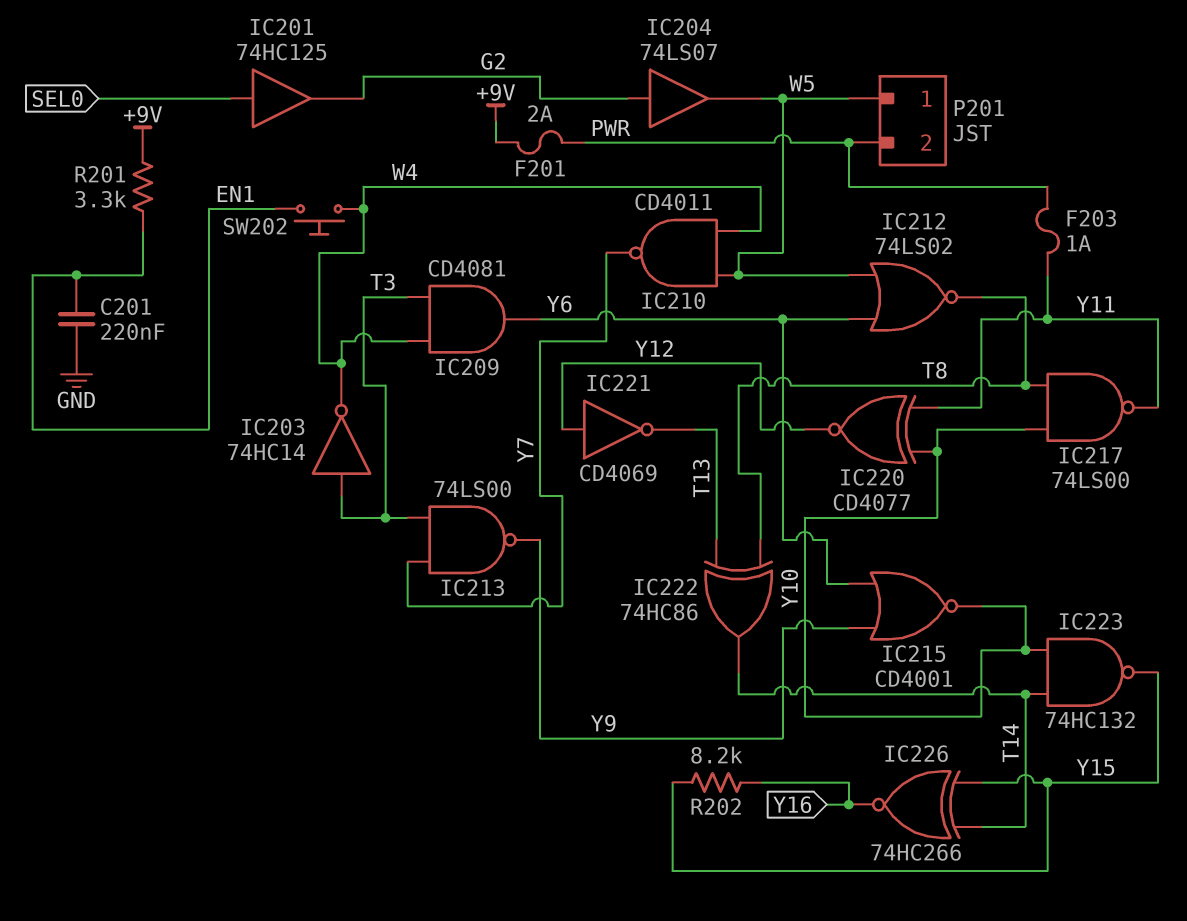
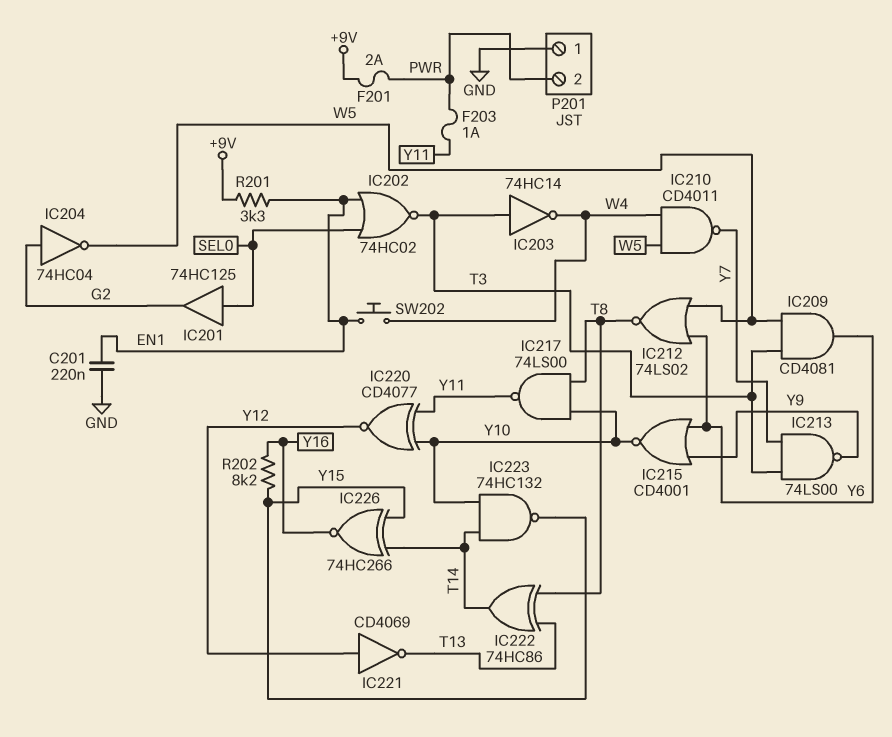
IC202: none -> NOR 74HC02 (in EN1, in SEL0, out T3)
IC204: buffer 74LS07 (in G2, out W5) -> NOT 74HC04 (in G2, out W5)
IC209: AND CD4081 (in T3, in W4, out Y6) -> AND CD4081 (in T3, in W5, out Y6)
P201 pin 1: W5 -> GND

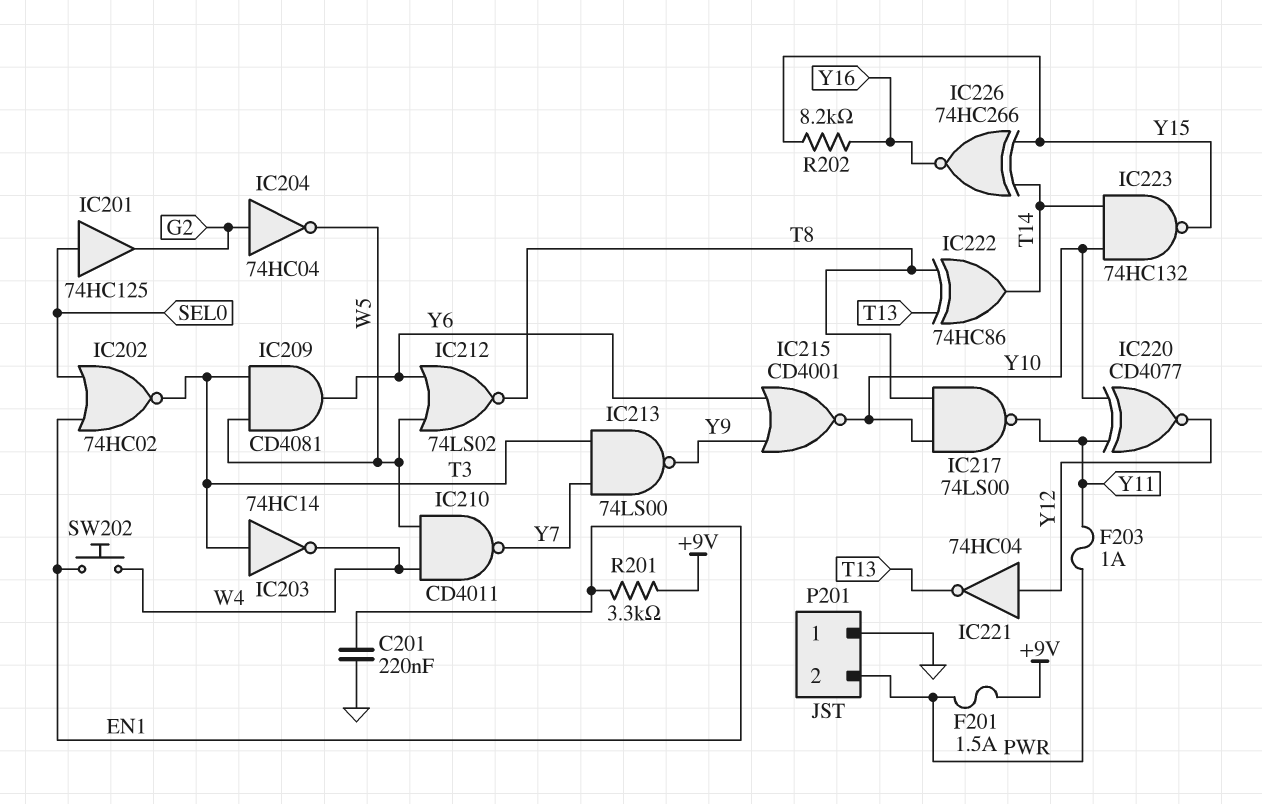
F201: 2A (+9V, PWR) -> 1.5A (+9V, PWR)
IC221: NOT CD4069 (in Y12, out T13) -> NOT 74HC04 (in Y12, out T13)

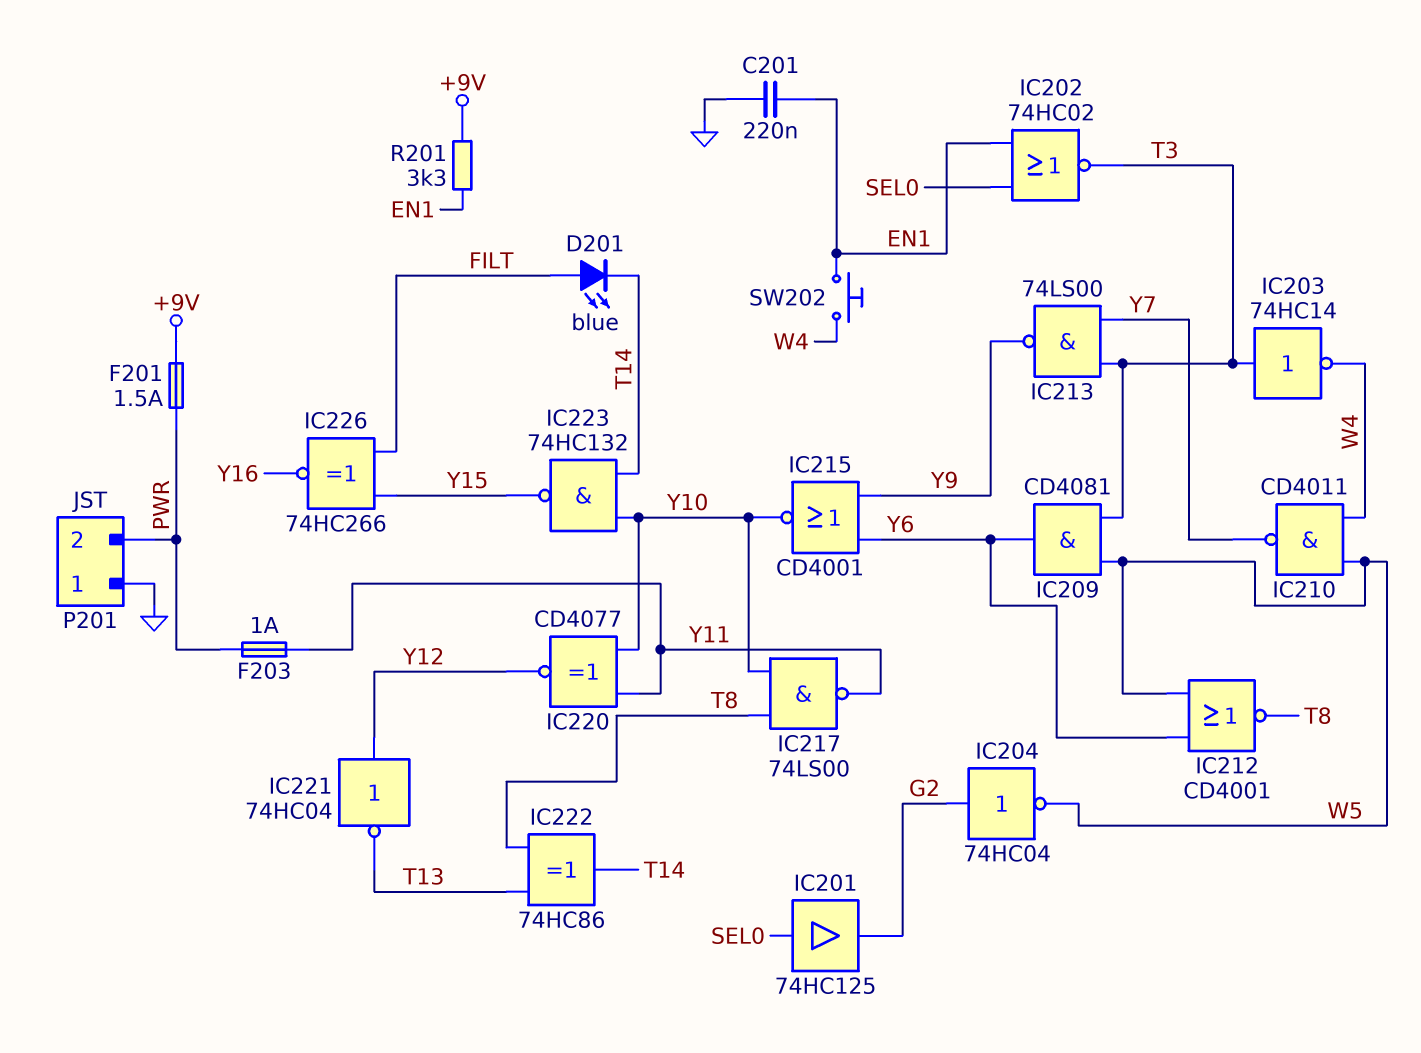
D201: none -> LED blue (A FILT, K T14)
IC212: NOR 74LS02 (in W5, in Y6, out T8) -> NOR CD4001 (in W5, in Y6, out T8)
IC226: XNOR 74HC266 (in T14, in Y15, out Y16) -> XNOR 74HC266 (in FILT, in Y15, out Y16)
R202: 8.2k (Y15, Y16) -> none

